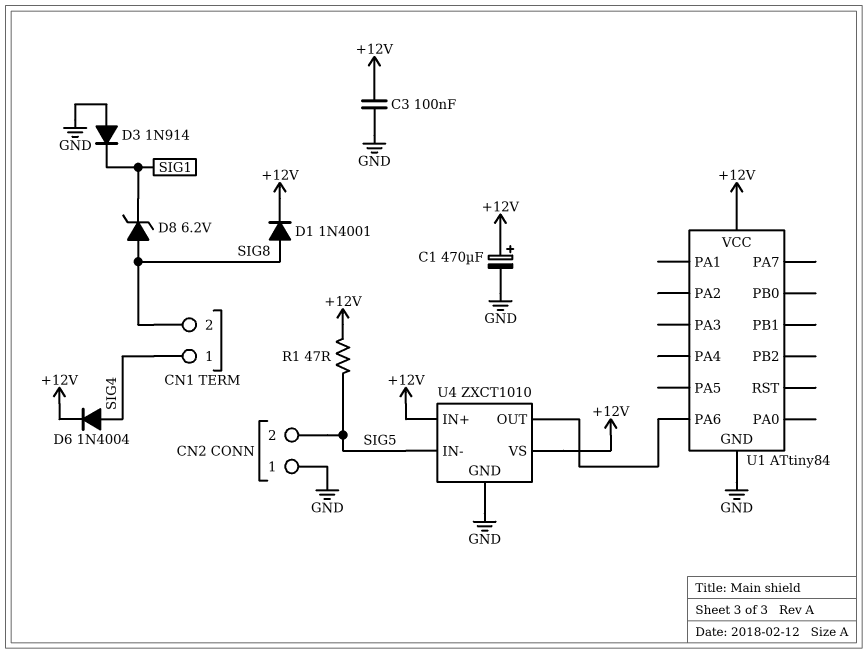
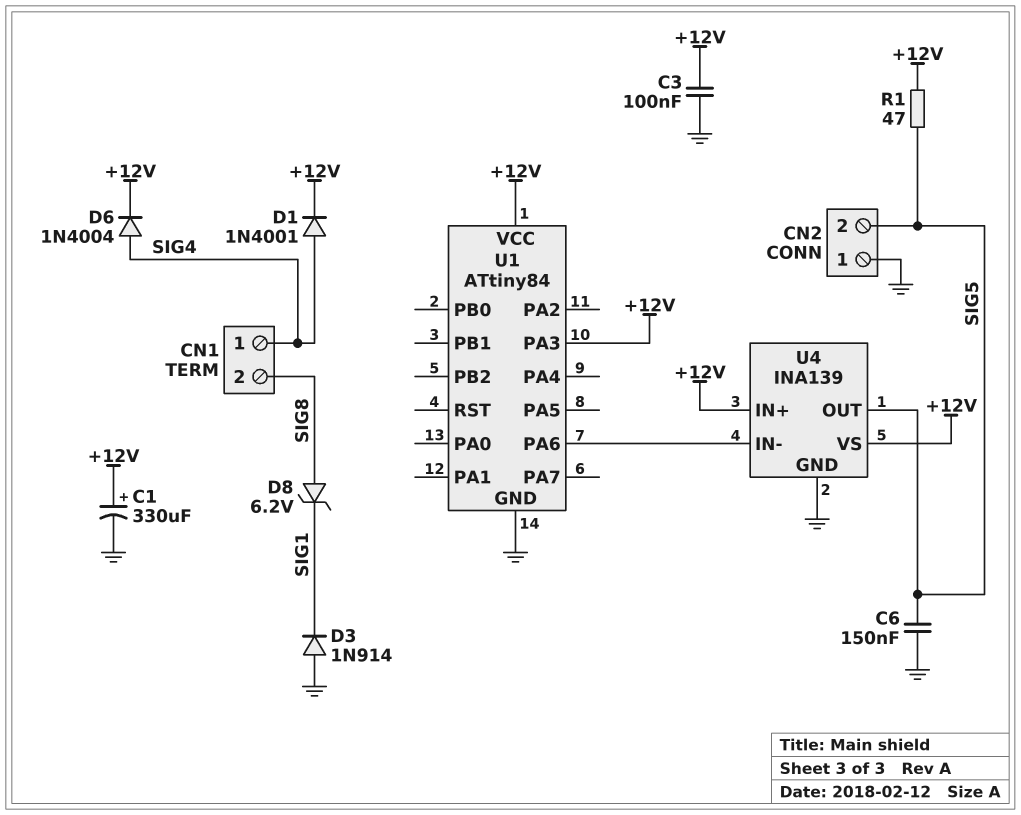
C1: 470uF (plus +12V, minus GND) -> 330uF (plus +12V, minus GND)
C6: none -> 150nF (GND, SIG5)
D1: diode 1N4001 (A SIG8, K +12V) -> diode 1N4001 (A SIG4, K +12V)
U1 pin PA3: none -> +12V
U4: ZXCT1010 -> INA139
U4 pin IN-: SIG5 -> U1/PA6
U4 pin OUT: U1/PA6 -> SIG5

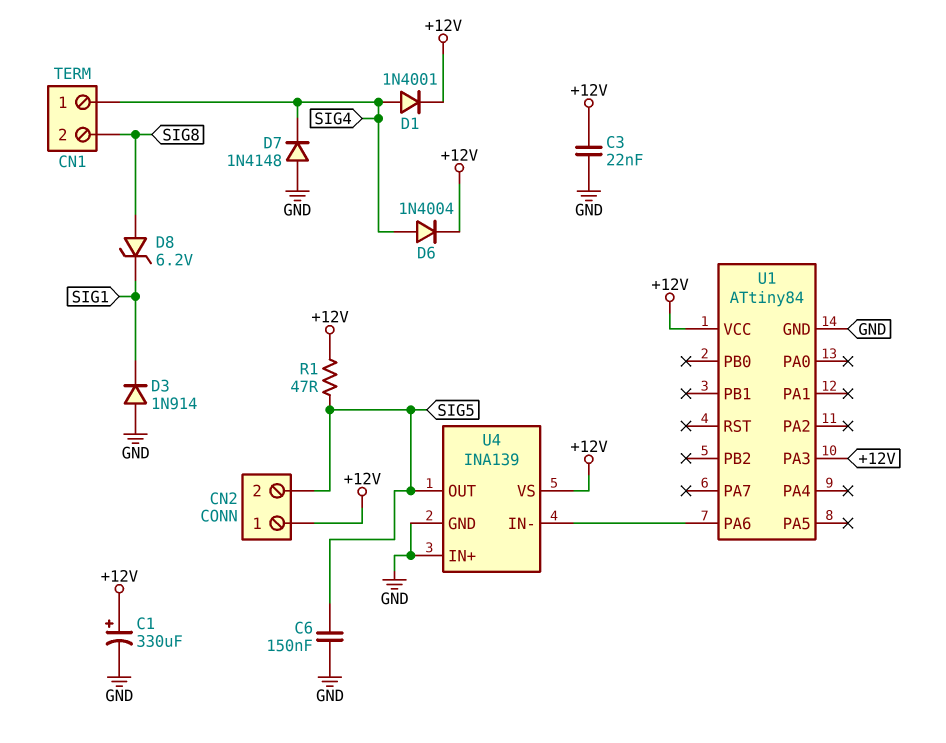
C3: 100nF (+12V, GND) -> 22nF (+12V, GND)
CN2 pin 1: GND -> +12V
D7: none -> diode 1N4148 (A GND, K SIG4)
U4 pin IN+: +12V -> GND

